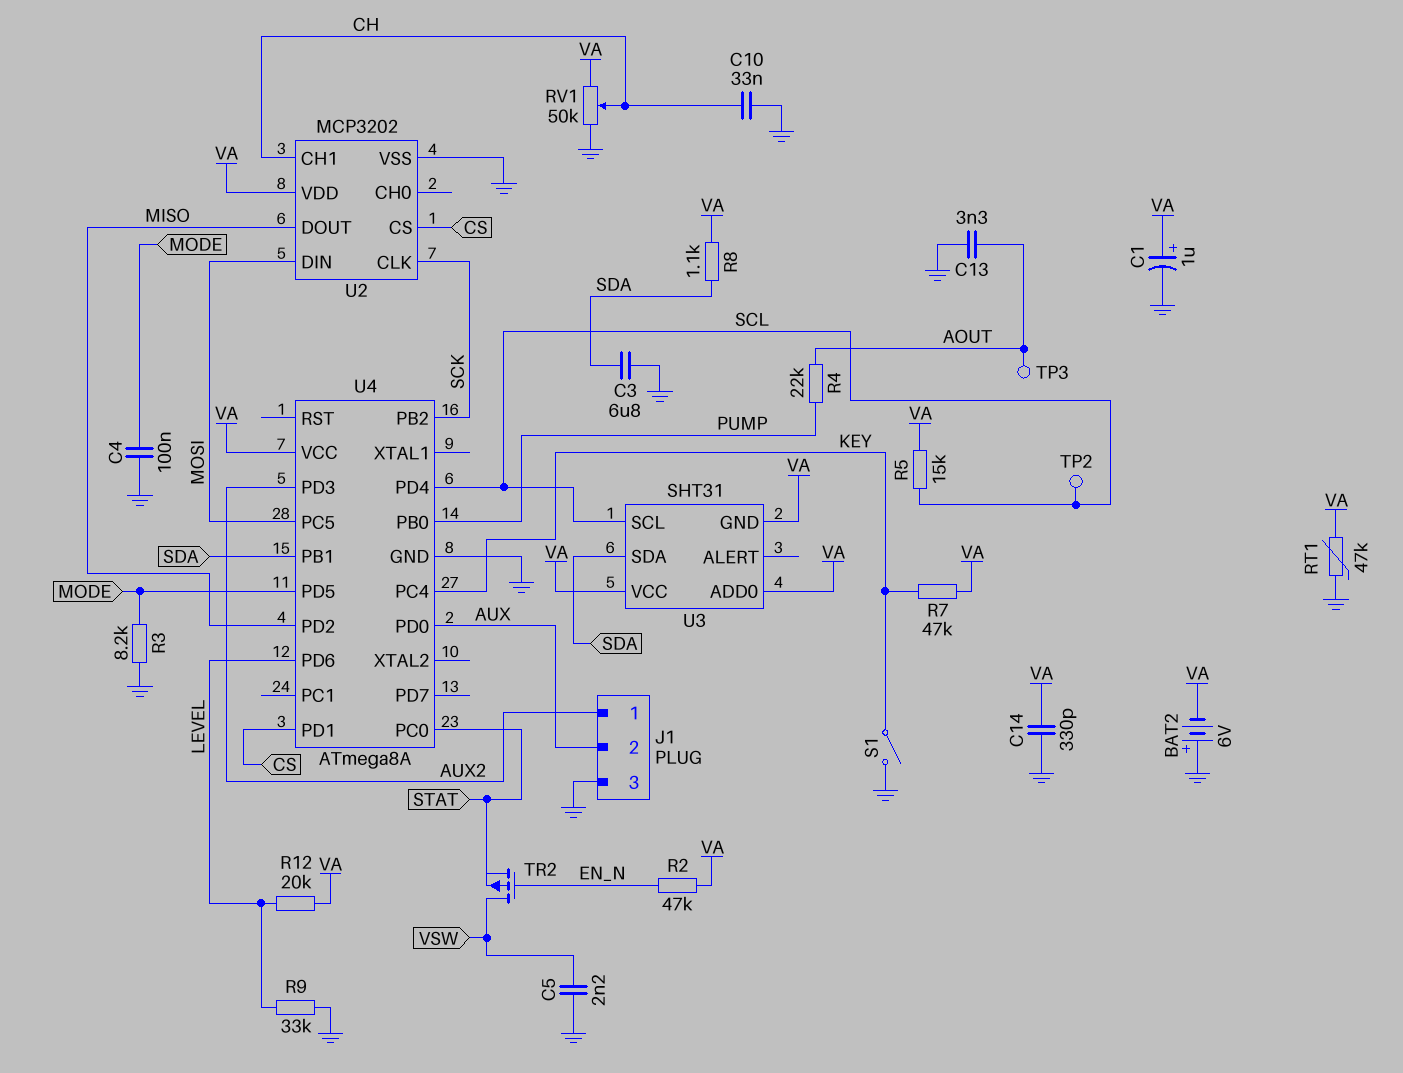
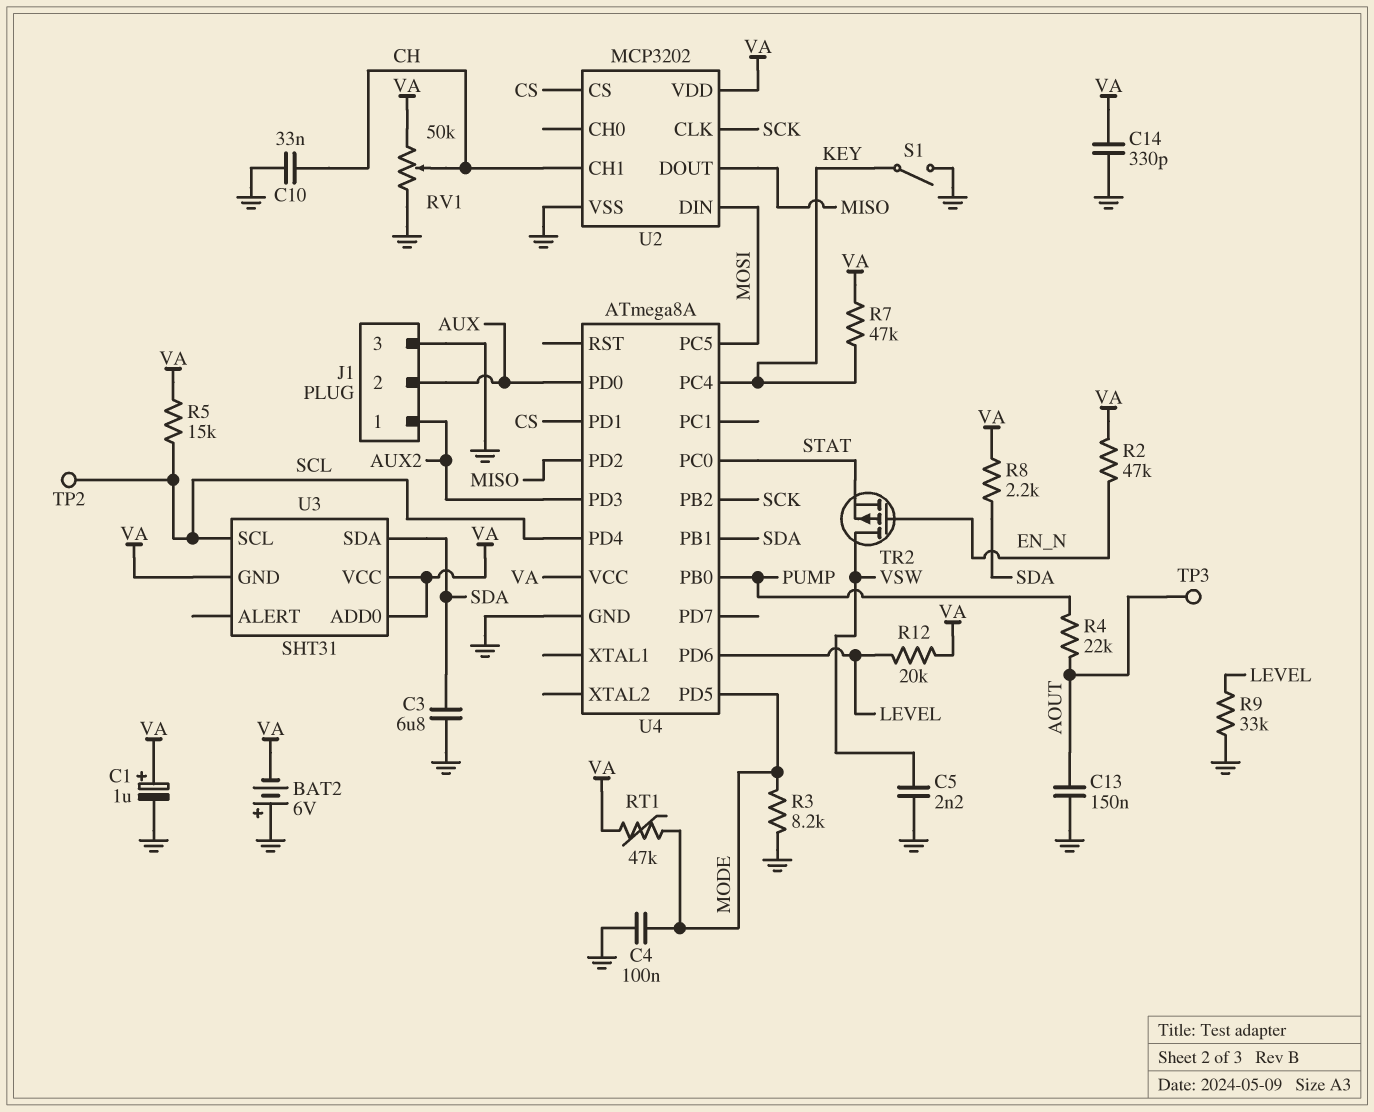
C13: 3.3nF (AOUT, GND) -> 150nF (AOUT, GND)
R8: 1.1k (SDA, VA) -> 2.2k (SDA, VA)
RT1: 47k (GND, VA) -> 47k (MODE, VA)

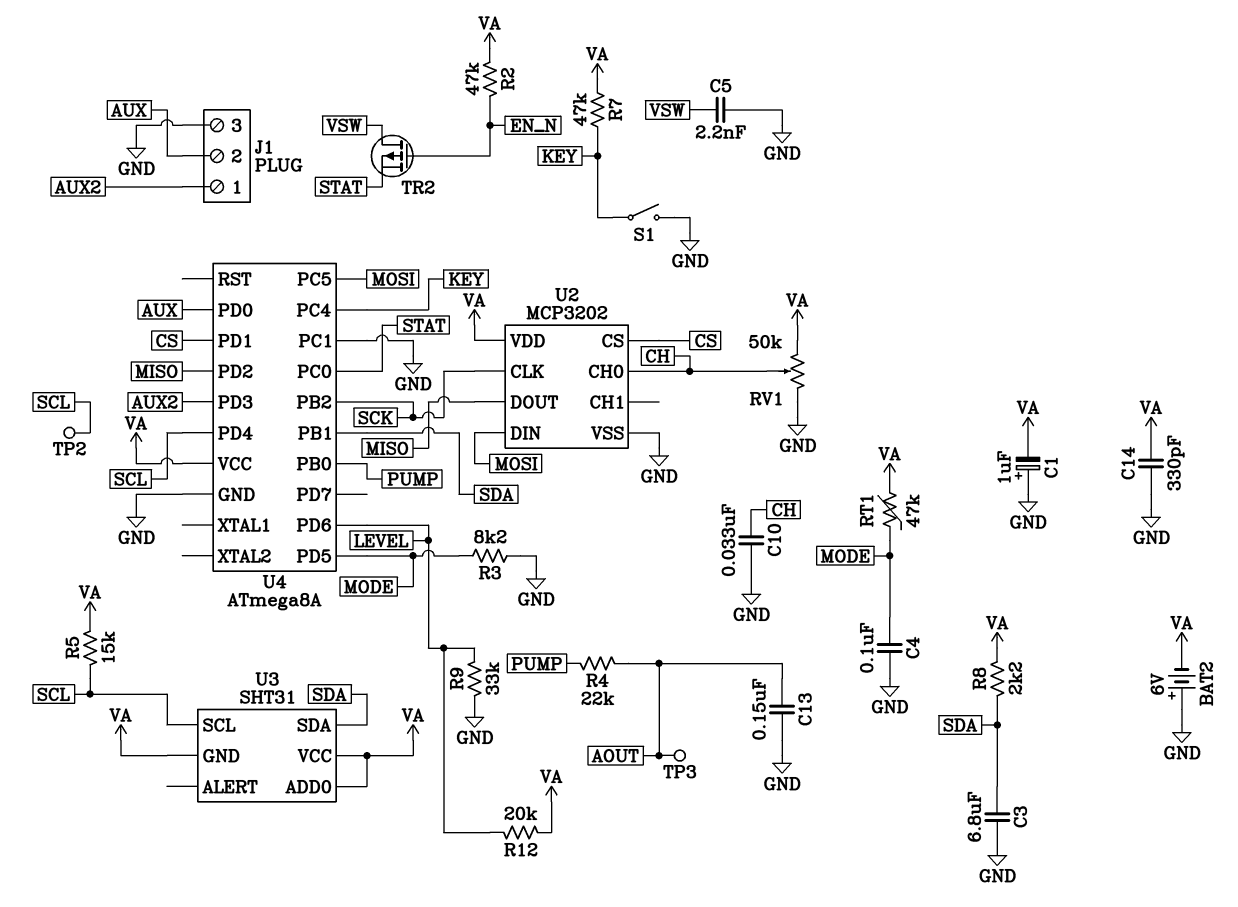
C1: 1uF (plus VA, minus GND) -> 1uF (plus GND, minus VA)
U2 pin CH0: none -> CH
U2 pin CH1: CH -> none
U4 pin PC1: none -> GND

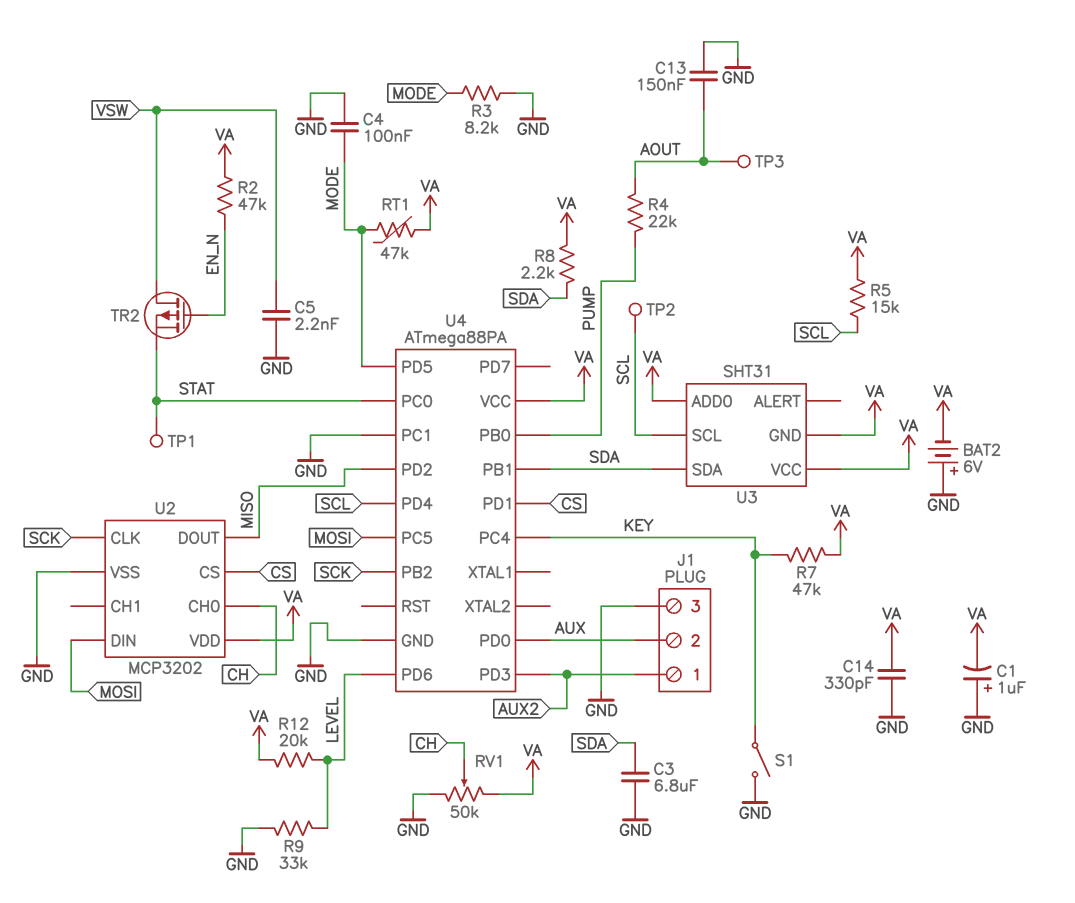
C10: 33nF (CH, GND) -> none
TP1: none -> test point (STAT)
U4: ATmega8A -> ATmega88PA

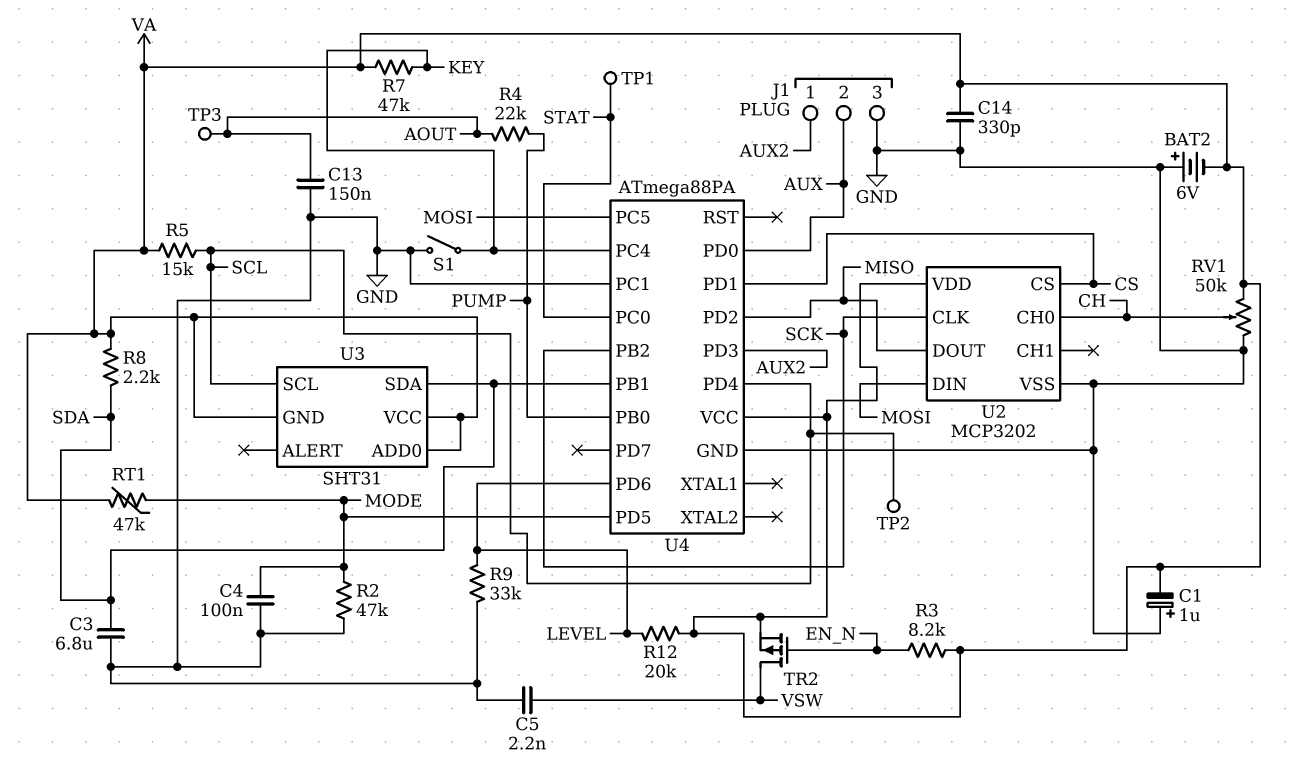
R2: 47k (EN_N, VA) -> 47k (GND, MODE)
R3: 8.2k (GND, MODE) -> 8.2k (EN_N, VA)
TR2: PMOS (G EN_N, D VSW, S STAT) -> PMOS (G EN_N, D VSW, S VA)

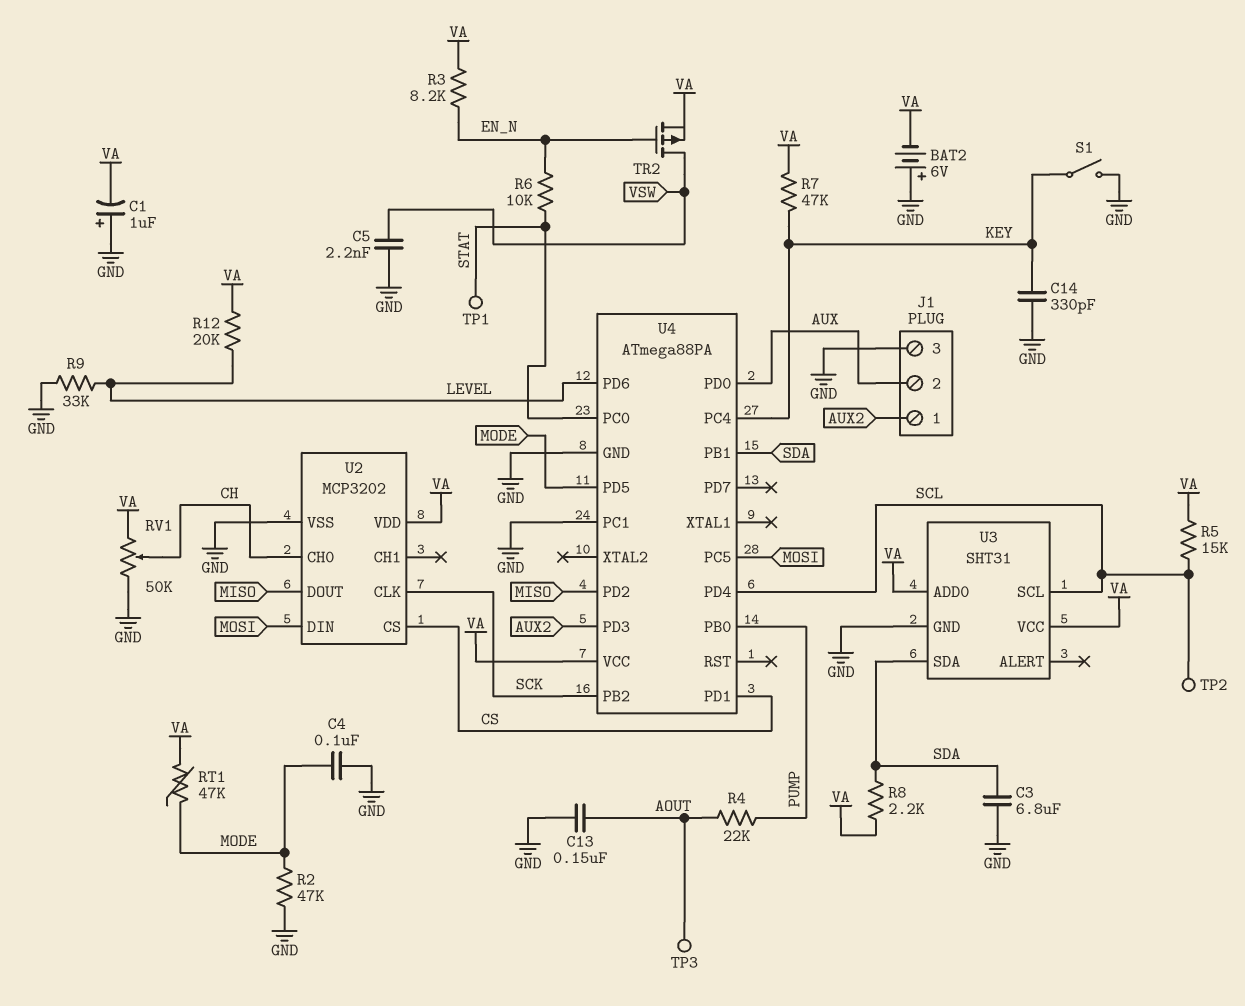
C14: 330pF (GND, VA) -> 330pF (GND, KEY)
R6: none -> 10k (EN_N, STAT)
U3 pin GND: VA -> GND

